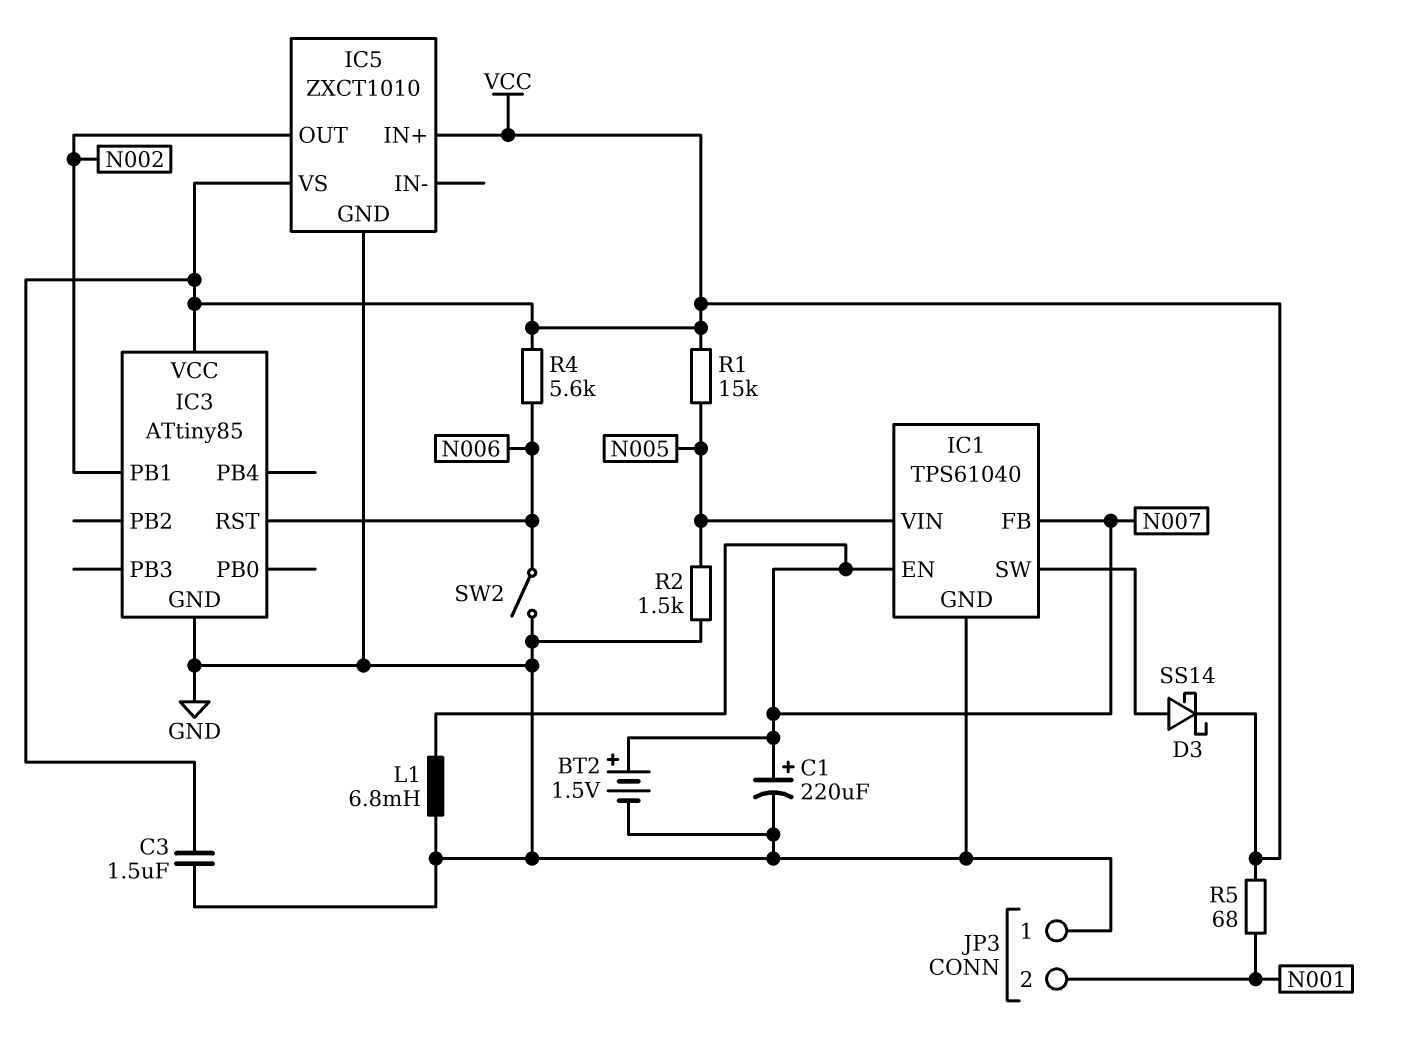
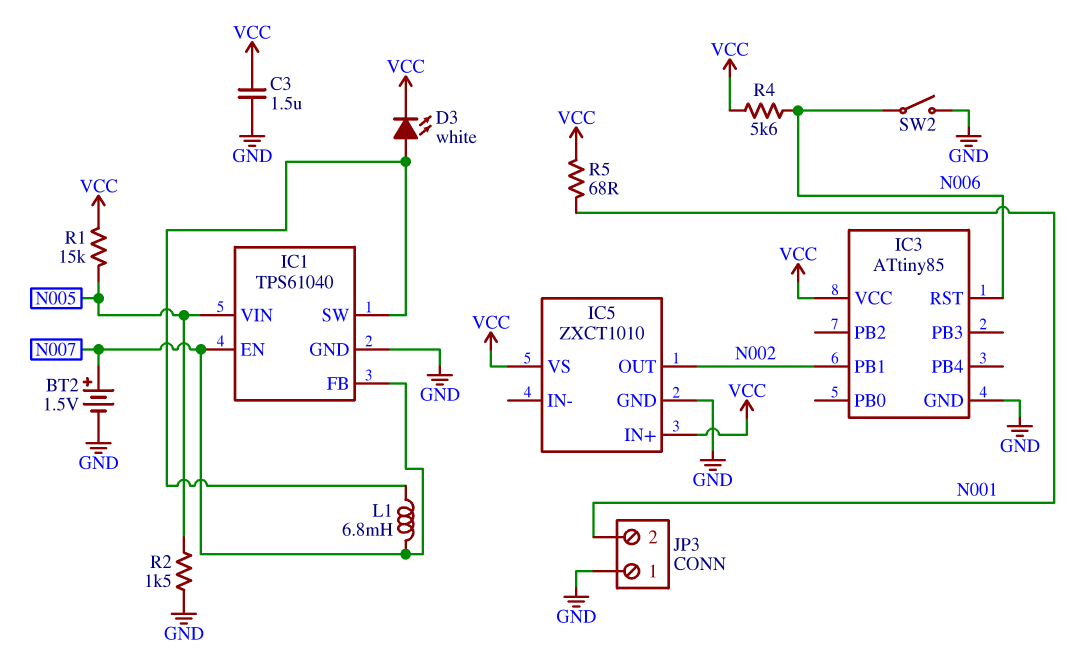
C1: 220uF (plus N007, minus GND) -> none
D3: schottky SS14 (A IC1/SW, K VCC) -> LED white (A IC1/SW, K VCC)
L1: 6.8mH (GND, N007) -> 6.8mH (IC1/SW, N007)

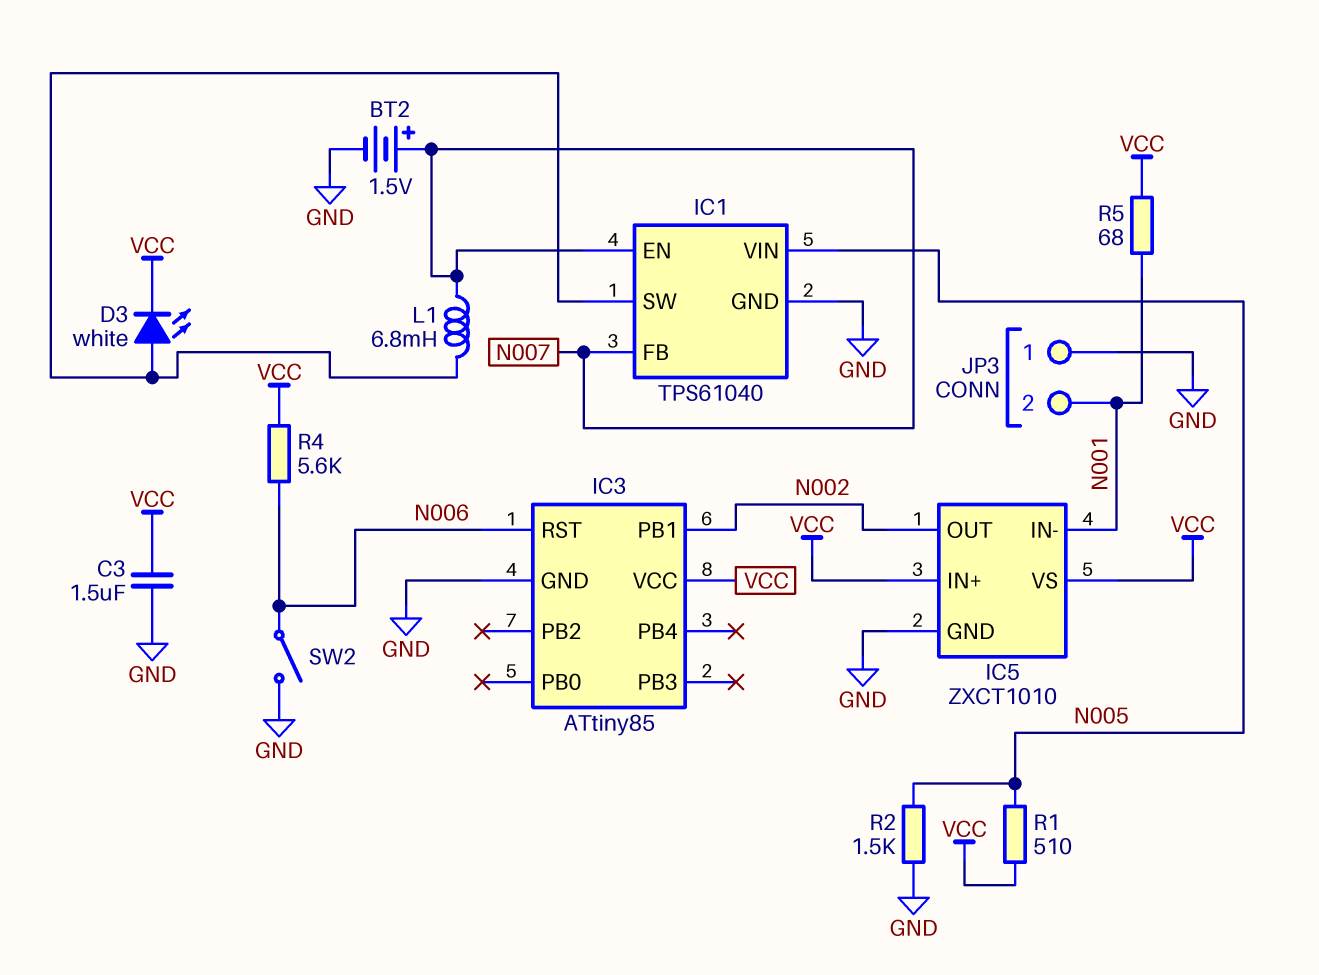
IC5 pin IN-: none -> N001
R1: 15k (N005, VCC) -> 510 (N005, VCC)

